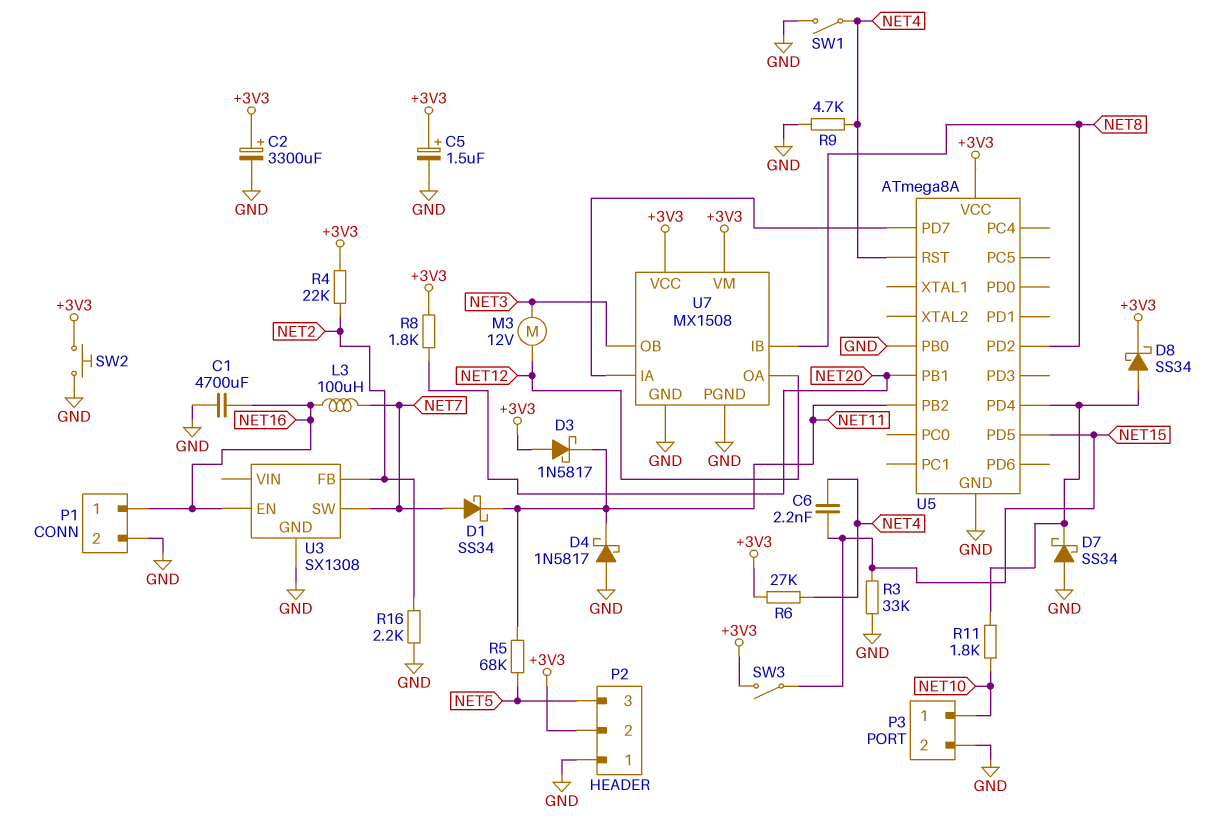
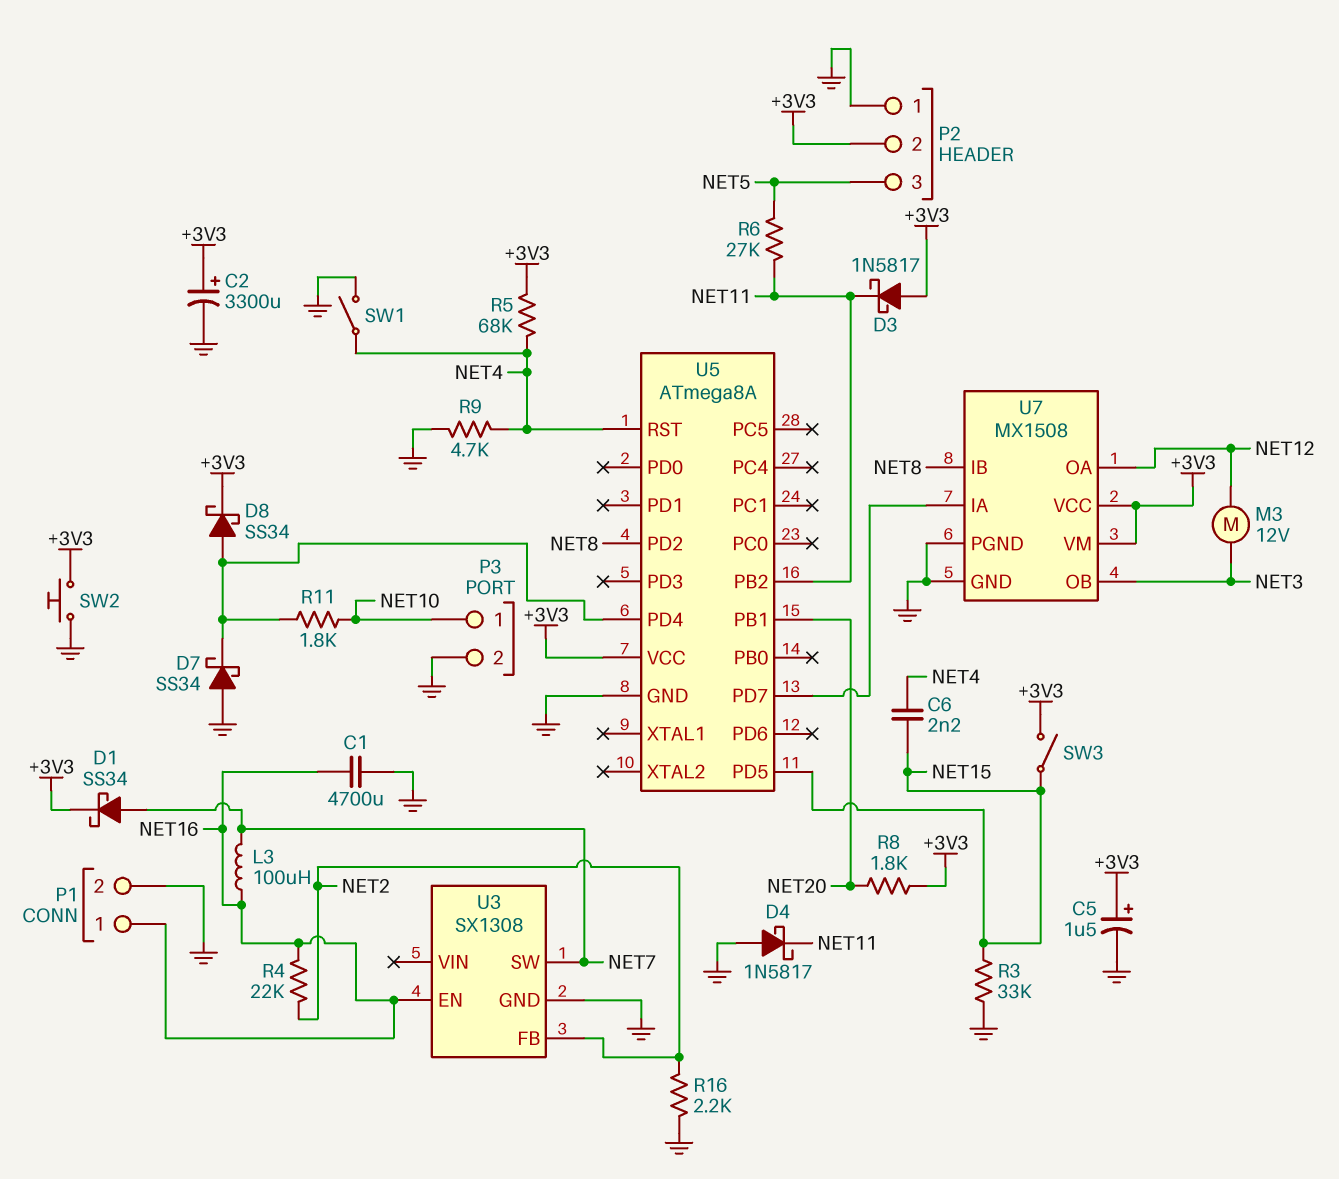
D1: schottky SS34 (A NET7, K NET11) -> schottky SS34 (A NET7, K +3V3)
R4: 22k (+3V3, NET2) -> 22k (NET2, NET16)
R5: 68k (NET5, NET11) -> 68k (+3V3, NET4)
R6: 27k (+3V3, NET4) -> 27k (NET5, NET11)
U5 pin PB0: GND -> none

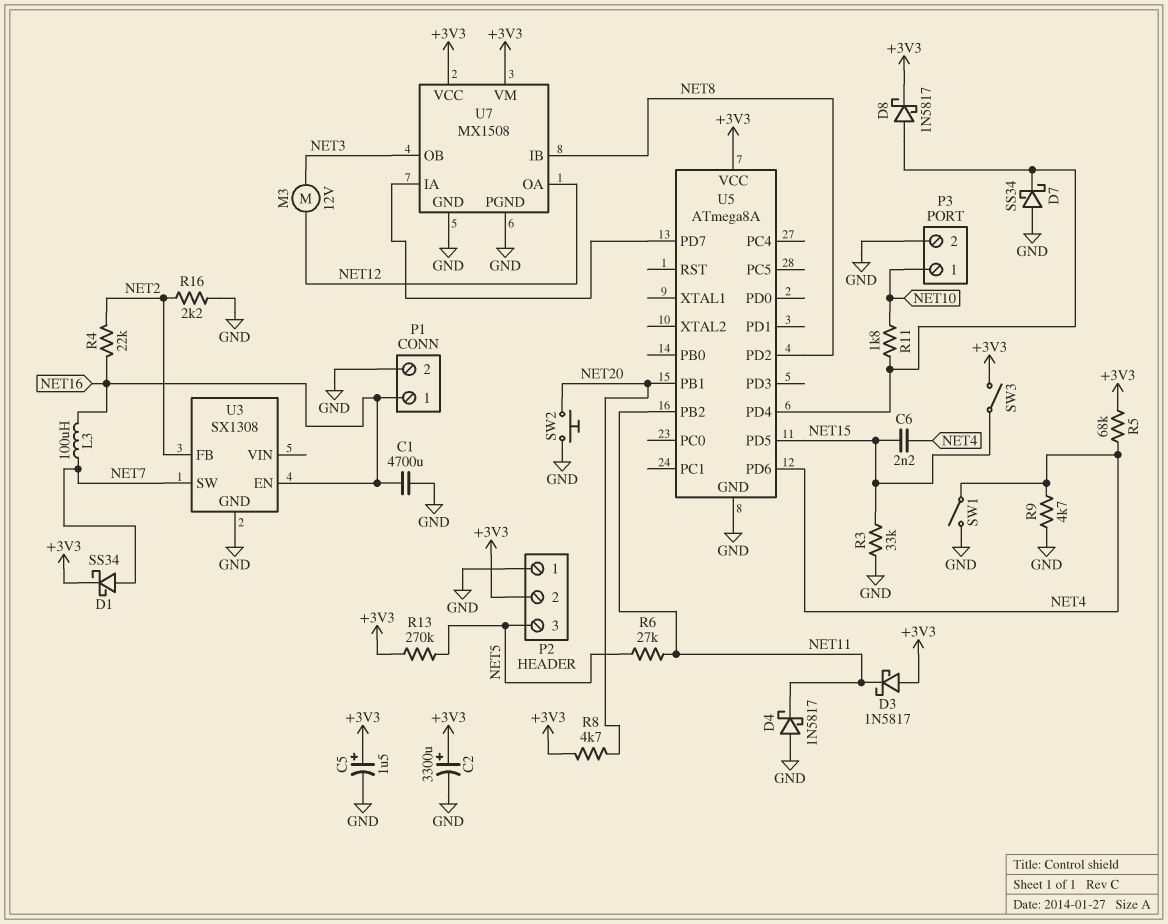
D8: schottky SS34 (A U5/PD4, K +3V3) -> schottky 1N5817 (A U5/PD4, K +3V3)
R8: 1.8k (+3V3, NET20) -> 4.7k (+3V3, NET20)
R13: none -> 270k (+3V3, NET5)
SW2: button (+3V3, GND) -> button (GND, NET20)
U5 pin PD6: none -> NET4
U5 pin RST: NET4 -> none

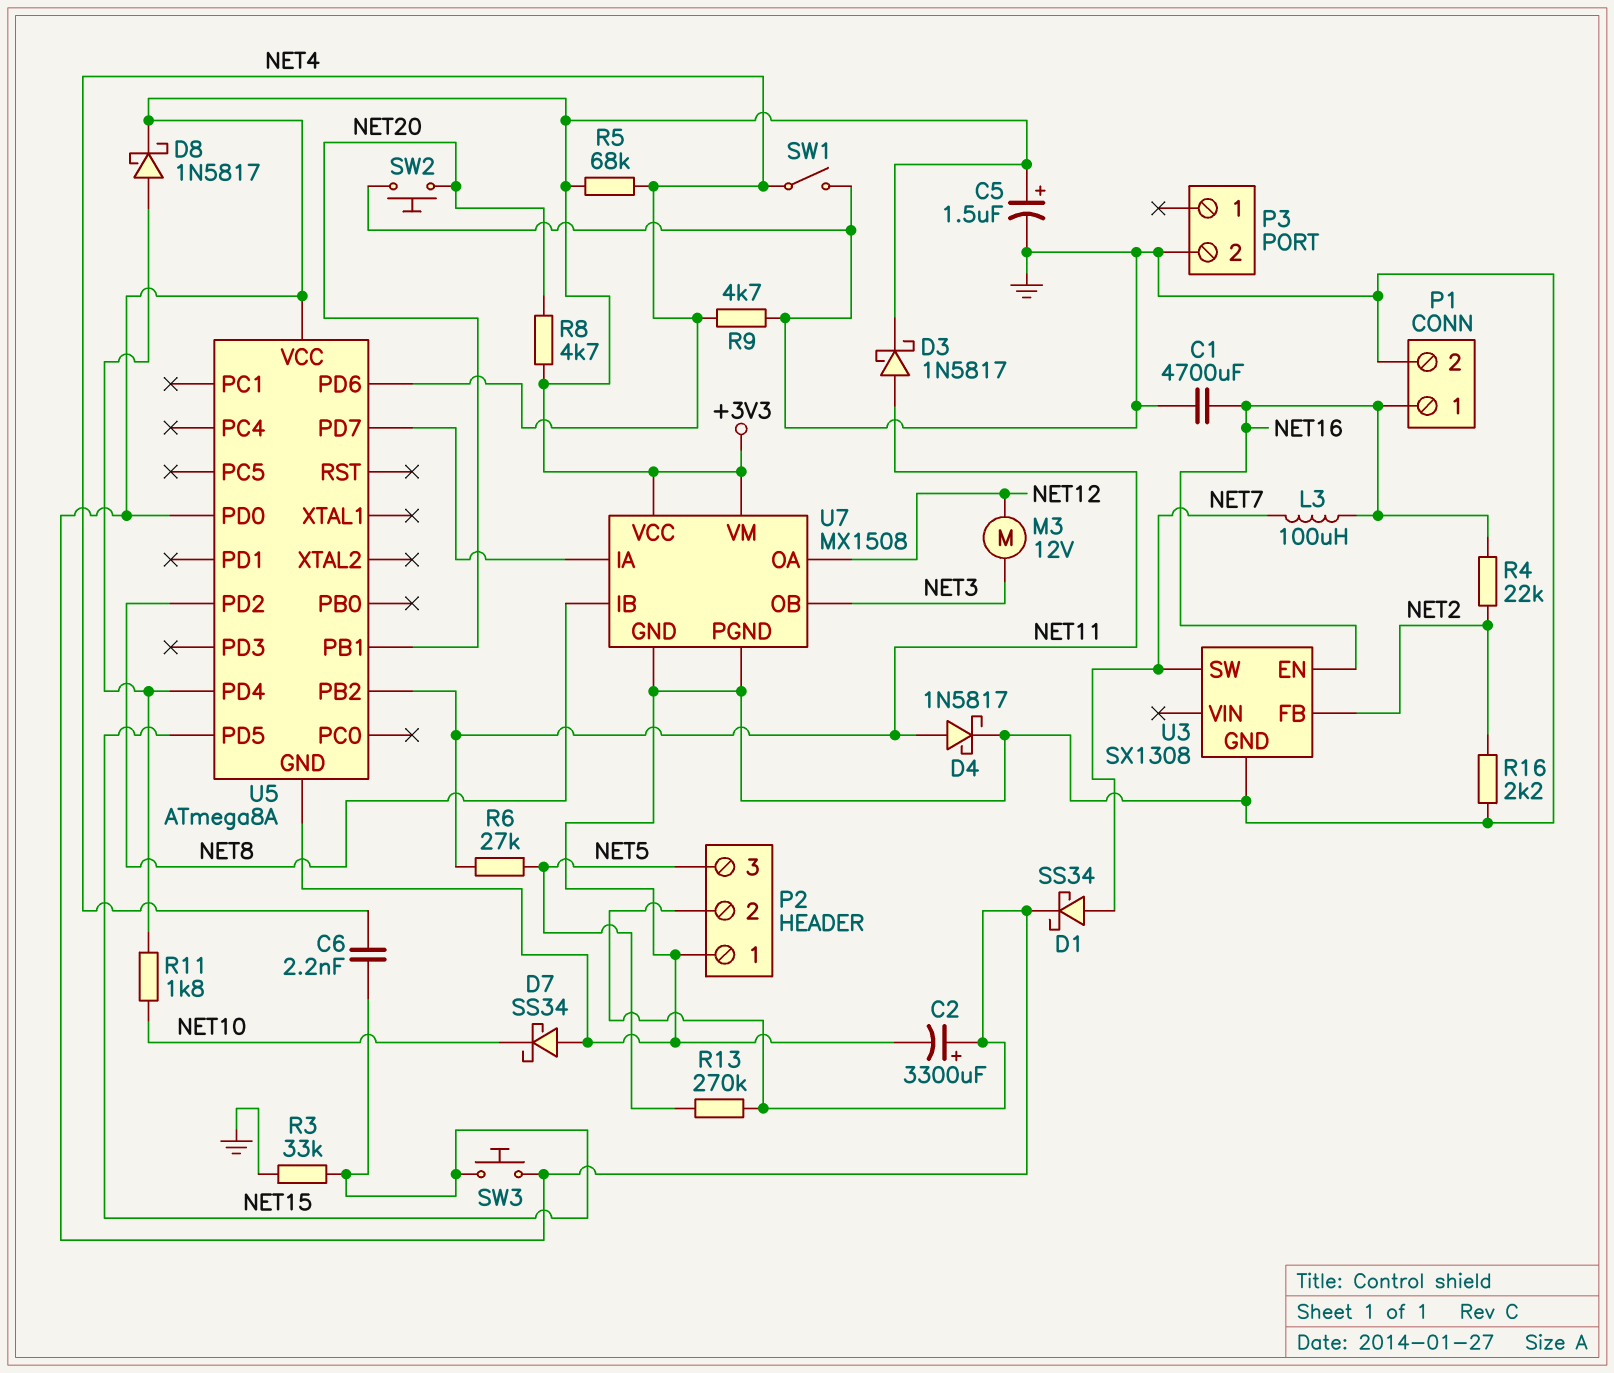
D3: schottky 1N5817 (A +3V3, K NET11) -> schottky 1N5817 (A NET11, K +3V3)
D4: schottky 1N5817 (A GND, K NET11) -> schottky 1N5817 (A NET11, K GND)
D7: schottky SS34 (A GND, K U5/PD4) -> schottky SS34 (A GND, K NET10)
P3 pin 1: NET10 -> none
SW3: switch (+3V3, NET15) -> button (+3V3, NET15)
U5 pin PD0: none -> +3V3

